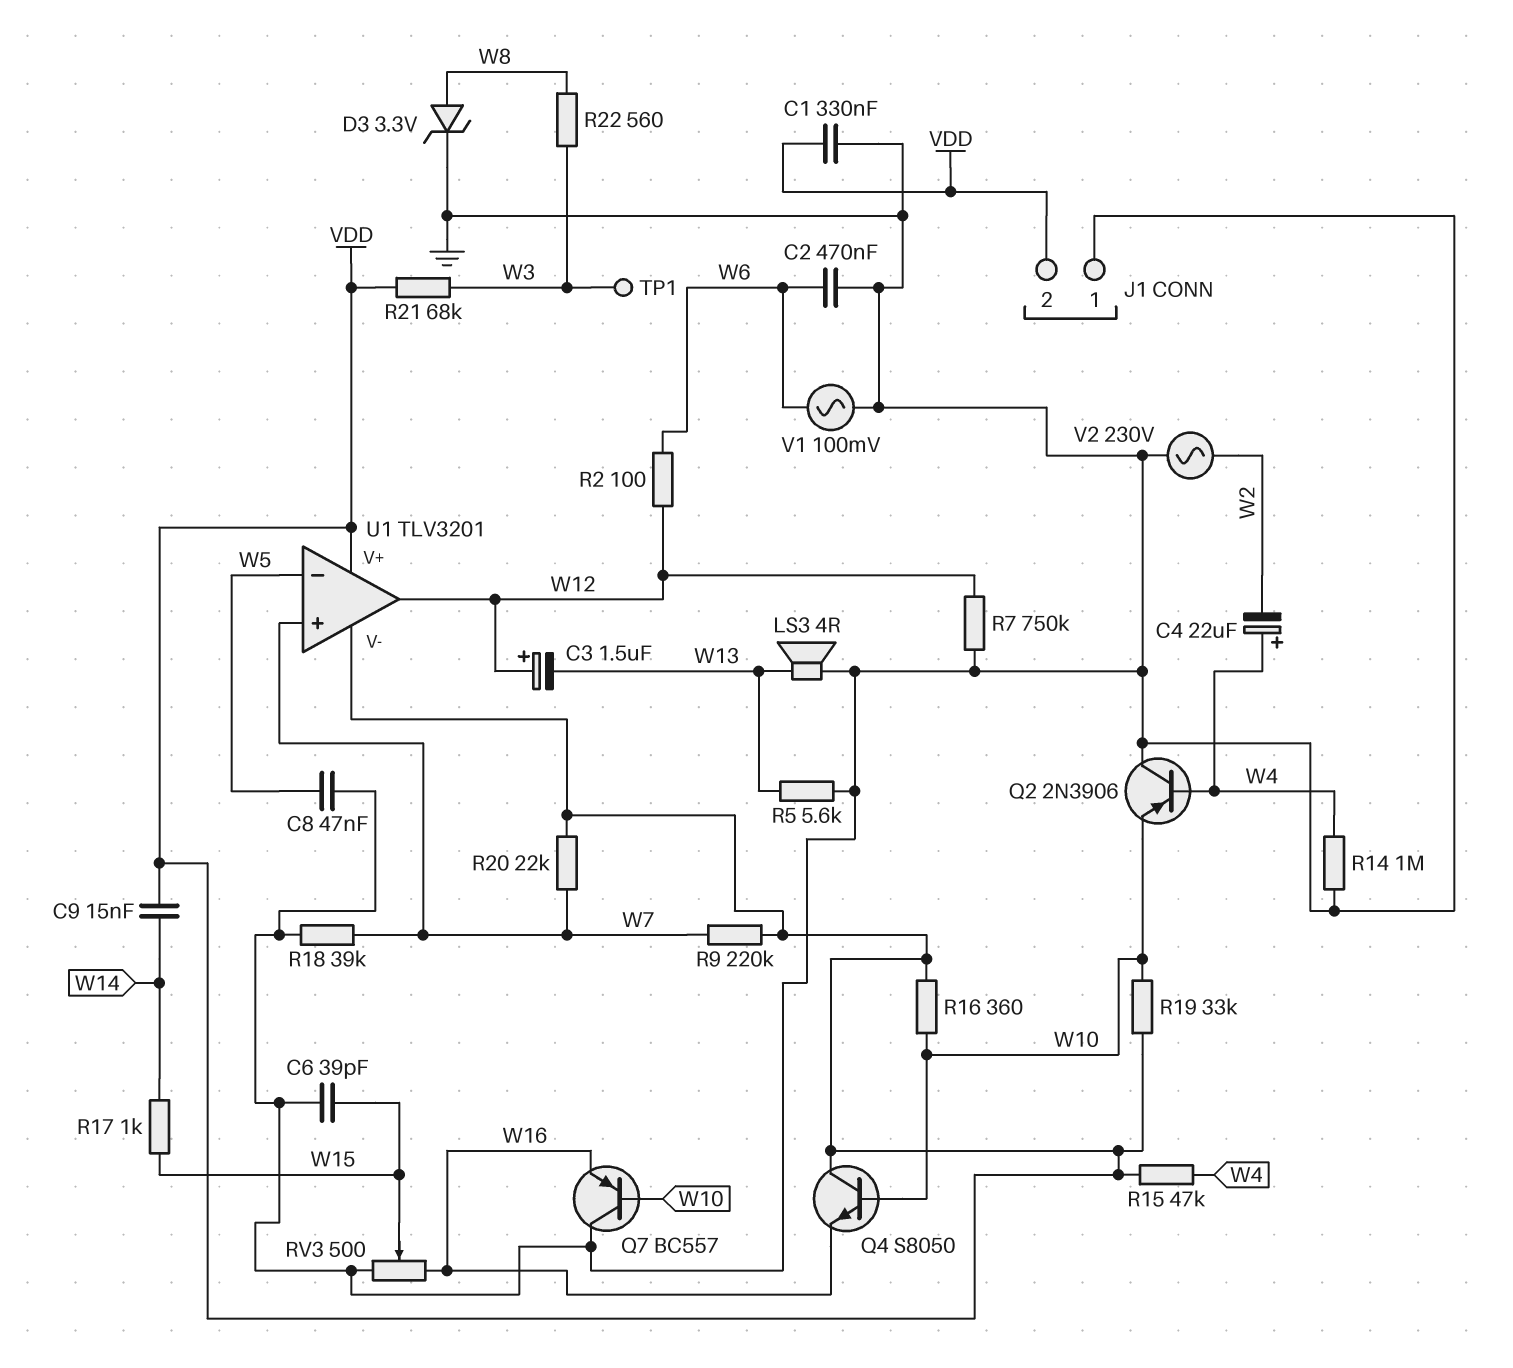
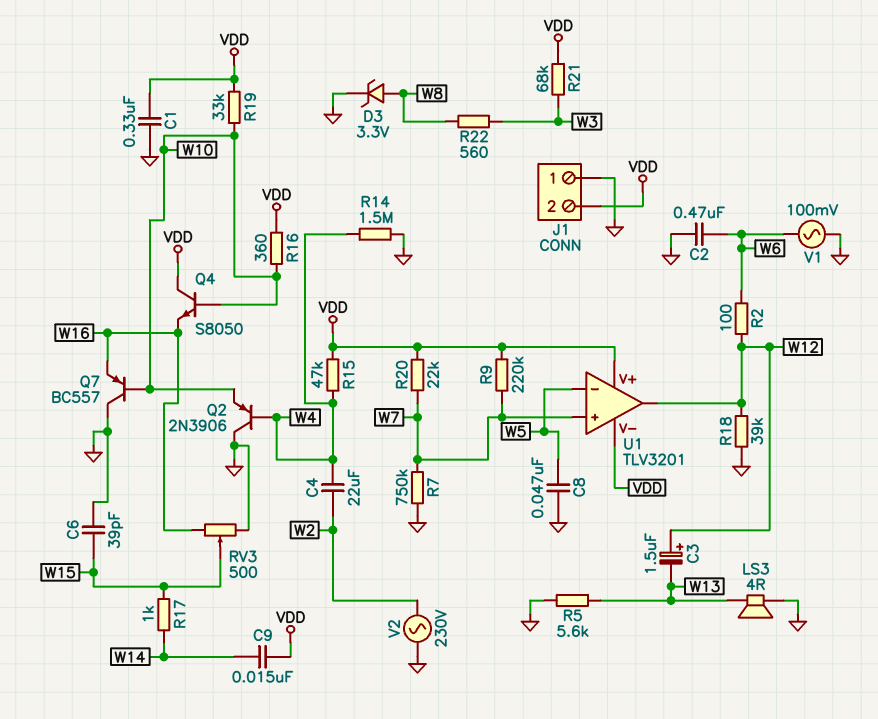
C4: 22uF (plus W4, minus W2) -> 22uF (W2, W4)
R7: 750k (GND, W12) -> 750k (GND, W7)
R14: 1M (GND, W4) -> 1.5M (GND, W4)
R18: 39k (GND, W7) -> 39k (GND, W12)
TP1: test point (W3) -> none

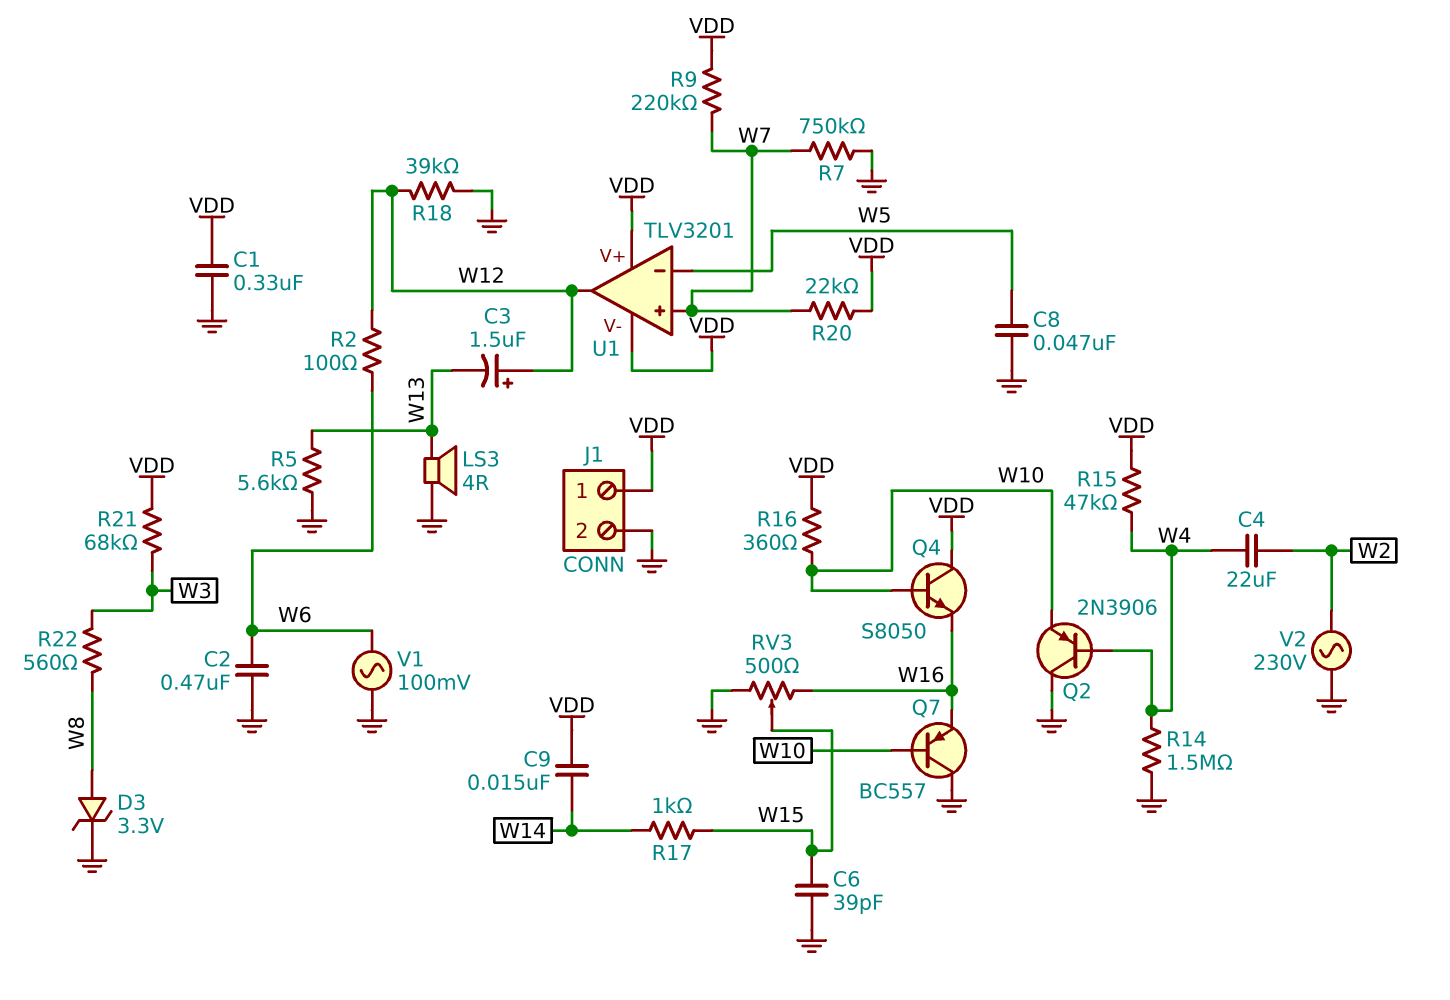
J1 pin 1: GND -> VDD
J1 pin 2: VDD -> GND
R19: 33k (VDD, W10) -> none

